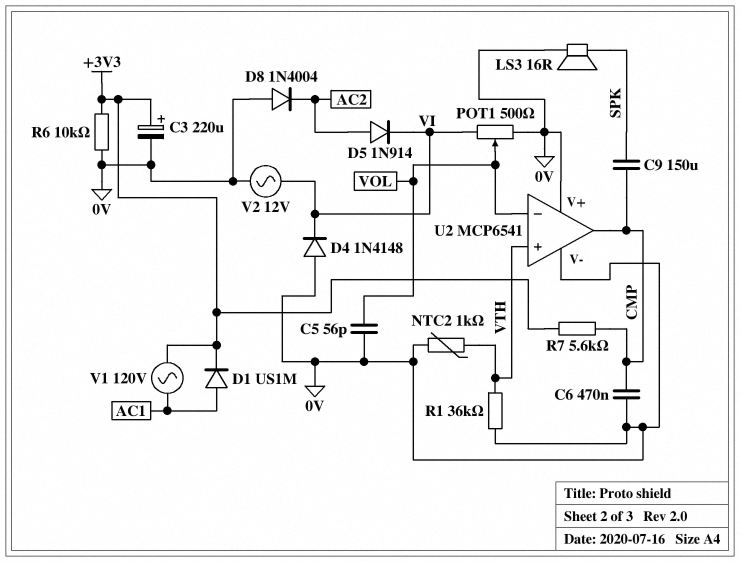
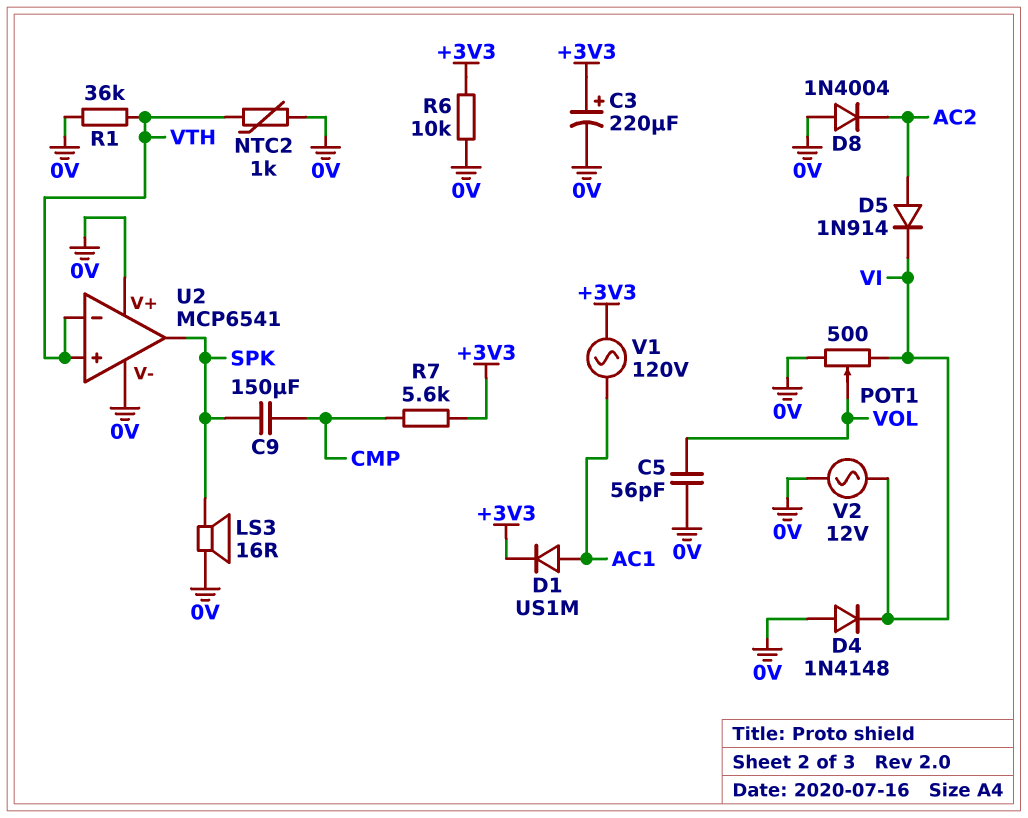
C6: 470nF (0V, CMP) -> none
U2 pin in-: VOL -> VTH
U2 pin out: CMP -> SPK

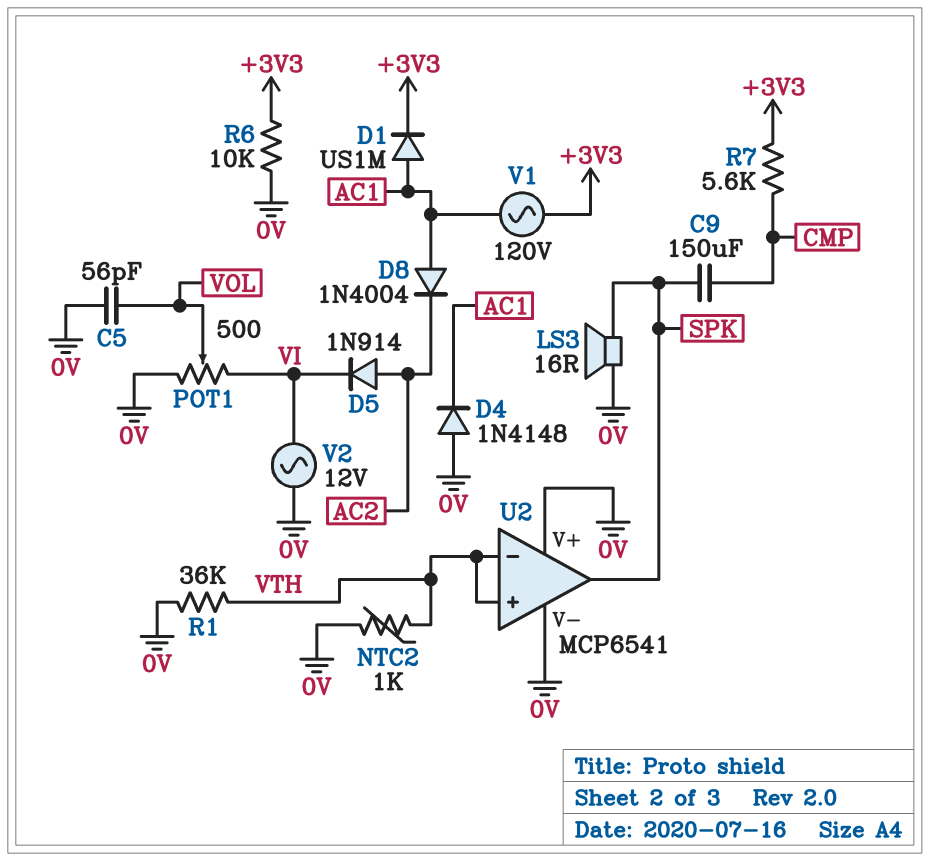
C3: 220uF (plus +3V3, minus 0V) -> none
D4: diode 1N4148 (A 0V, K VI) -> diode 1N4148 (A 0V, K AC1)
D8: diode 1N4004 (A 0V, K AC2) -> diode 1N4004 (A AC1, K AC2)

